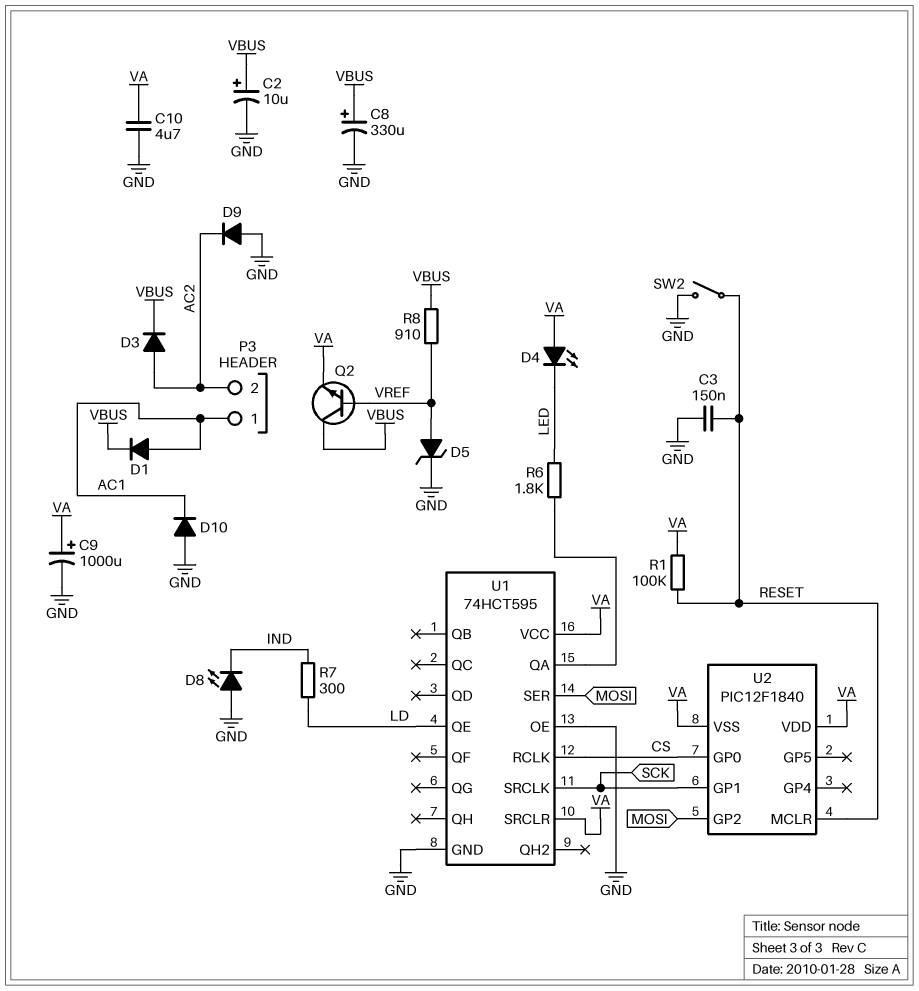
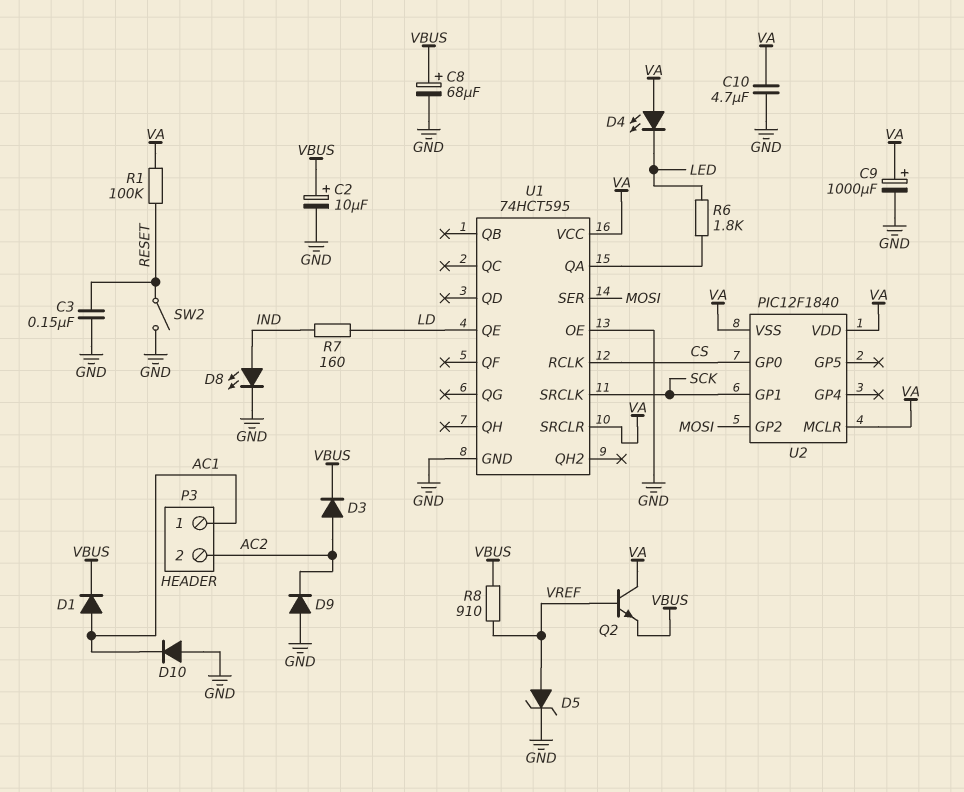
C8: 330uF (plus VBUS, minus GND) -> 68uF (plus VBUS, minus GND)
D8: LED (A GND, K IND) -> LED (A IND, K GND)
Q2: NPN (B VREF, C VBUS, E VA) -> NPN (B VREF, C VA, E VBUS)
R7: 300 (IND, LD) -> 160 (IND, LD)
U2 pin MCLR: RESET -> VA

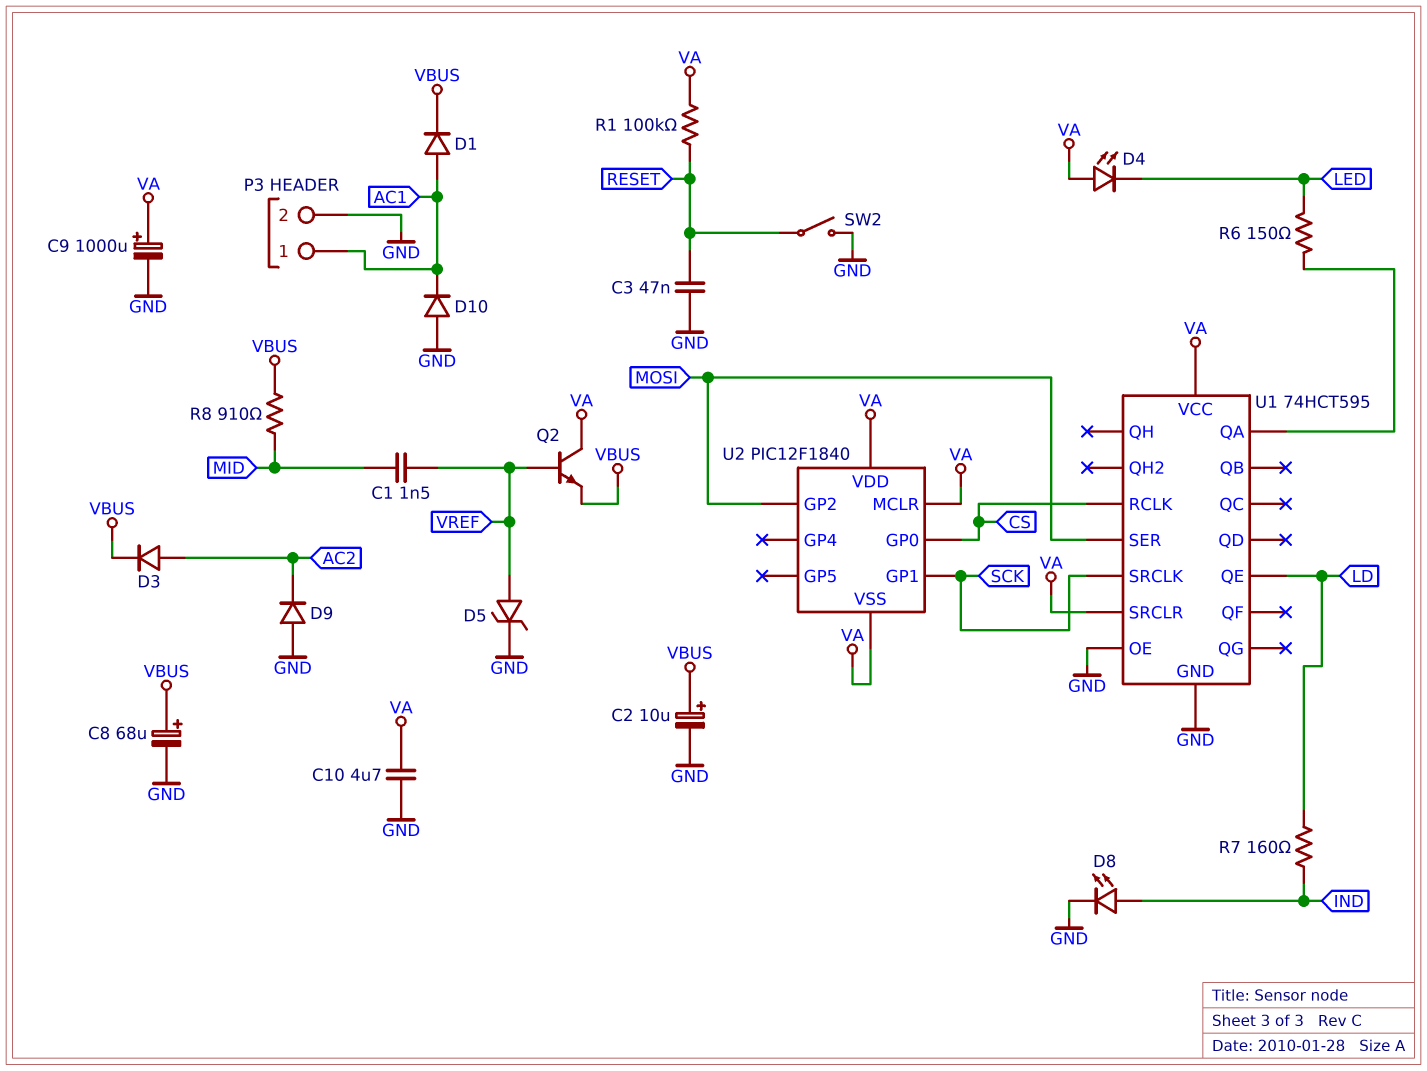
C1: none -> 1.5nF (MID, VREF)
C3: 150nF (GND, RESET) -> 47nF (GND, RESET)
P3 pin 2: AC2 -> GND
R6: 1.8k (LED, U1/QA) -> 150 (LED, U1/QA)
R8: 910 (VBUS, VREF) -> 910 (MID, VBUS)

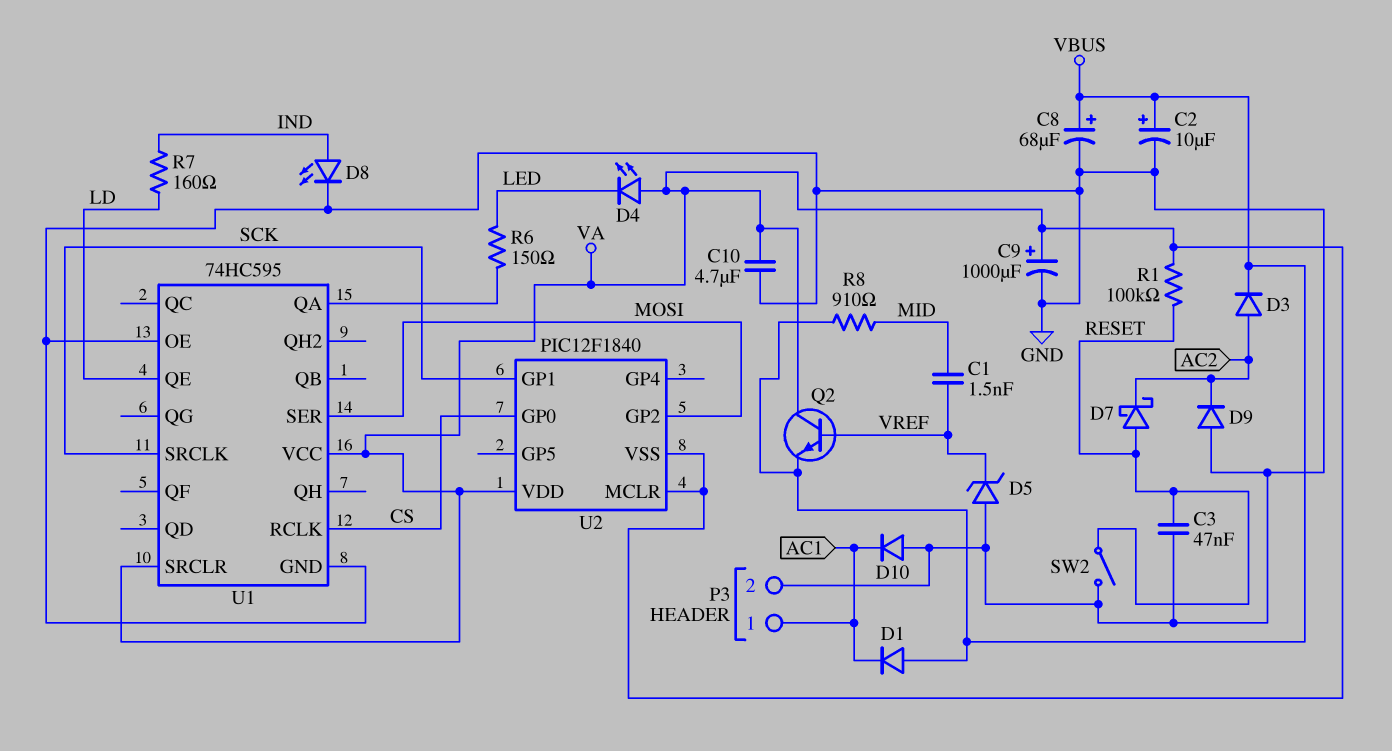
D1: diode (A AC1, K VBUS) -> diode (A VBUS, K AC1)
D5: zener (A VREF, K GND) -> zener (A GND, K VREF)
D7: none -> schottky (A RESET, K AC2)
U1: 74HCT595 -> 74HC595

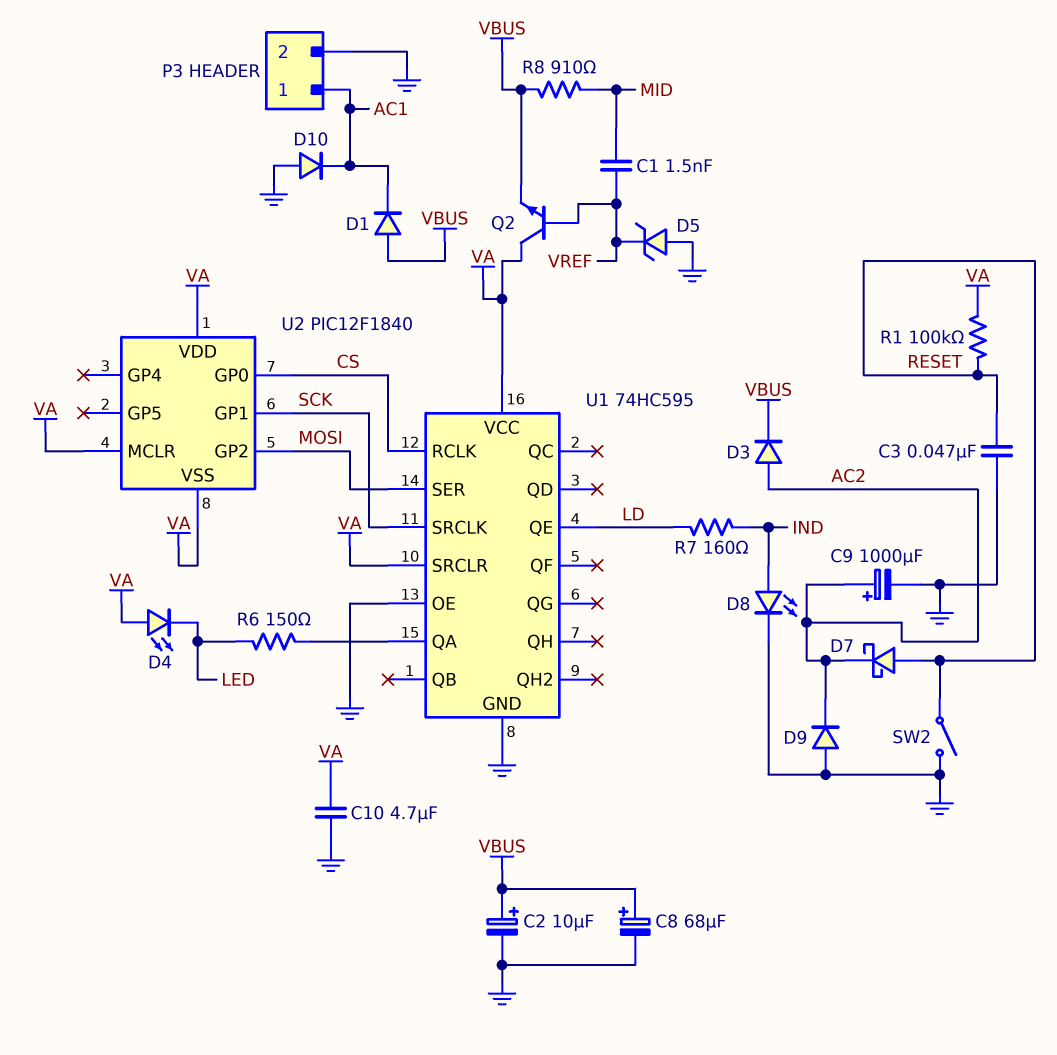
C9: 1000uF (plus VA, minus GND) -> 1000uF (plus AC2, minus GND)

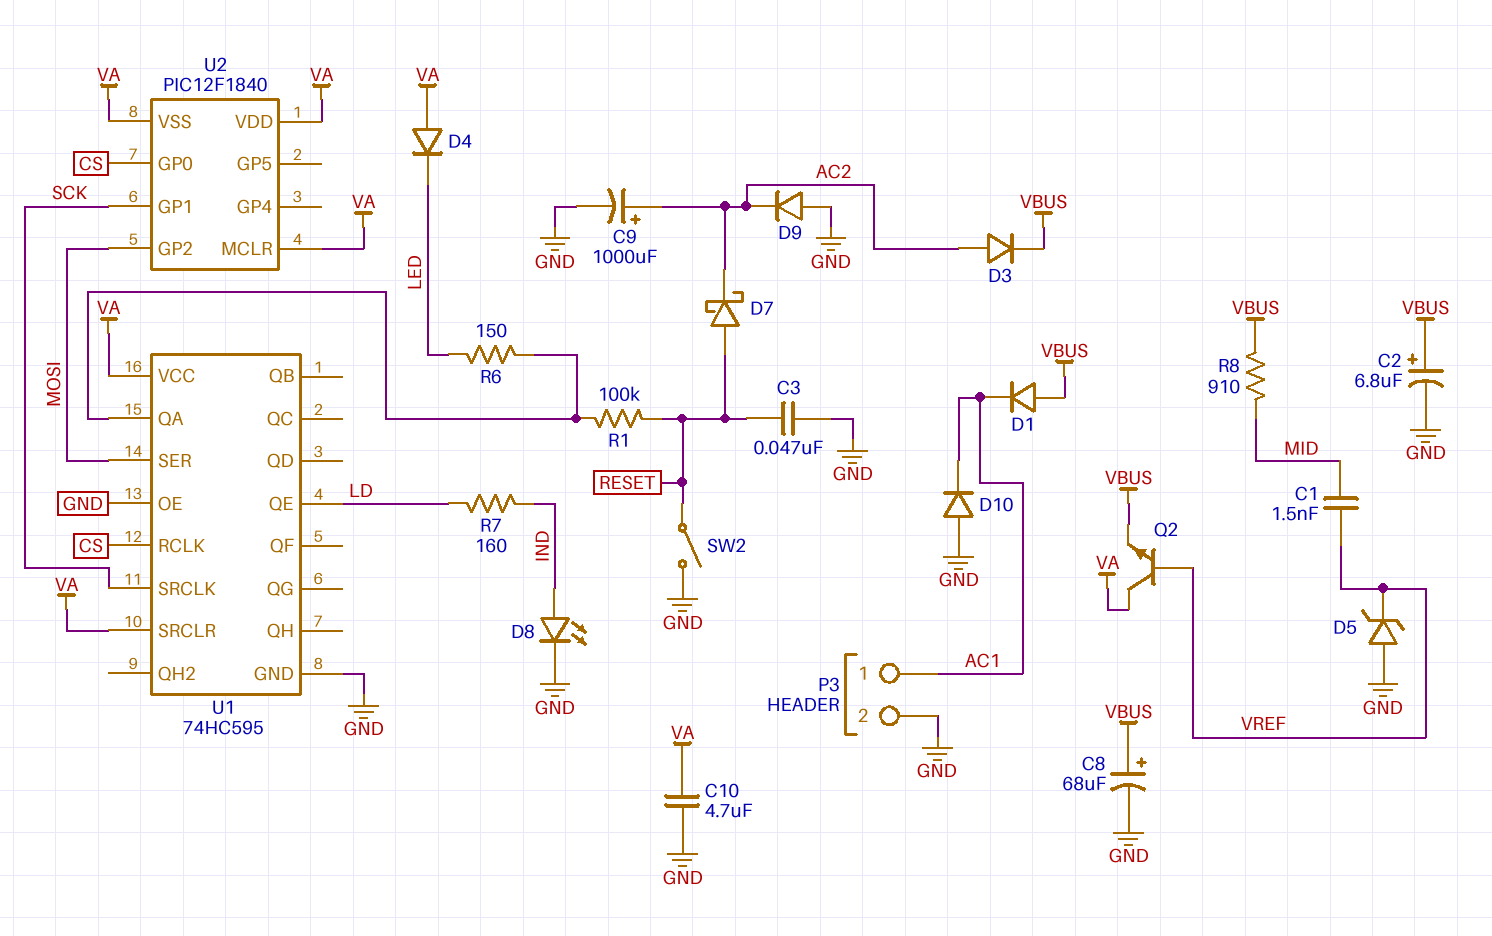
C2: 10uF (plus VBUS, minus GND) -> 6.8uF (plus VBUS, minus GND)
D4: LED (A VA, K LED) -> diode (A VA, K LED)
R1: 100k (RESET, VA) -> 100k (RESET, U1/QA)

